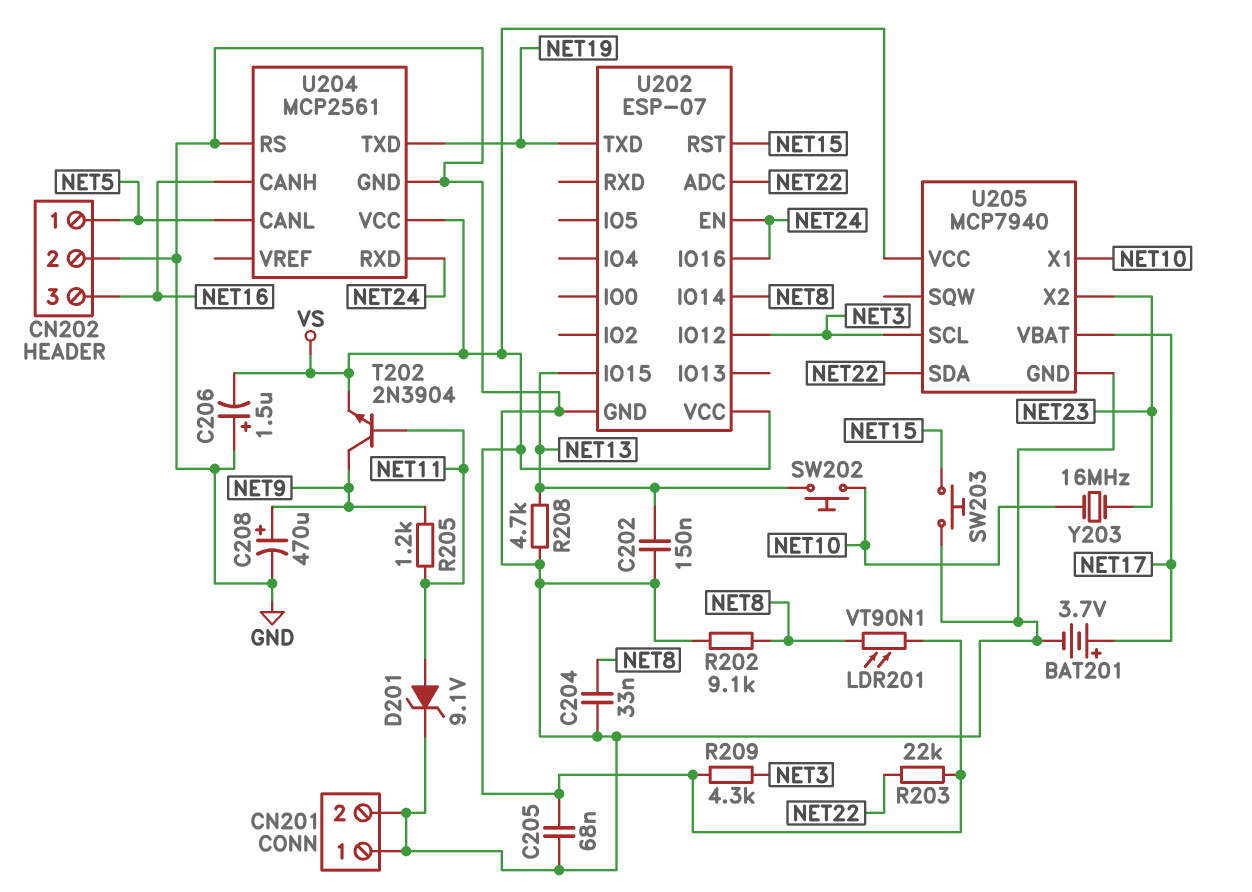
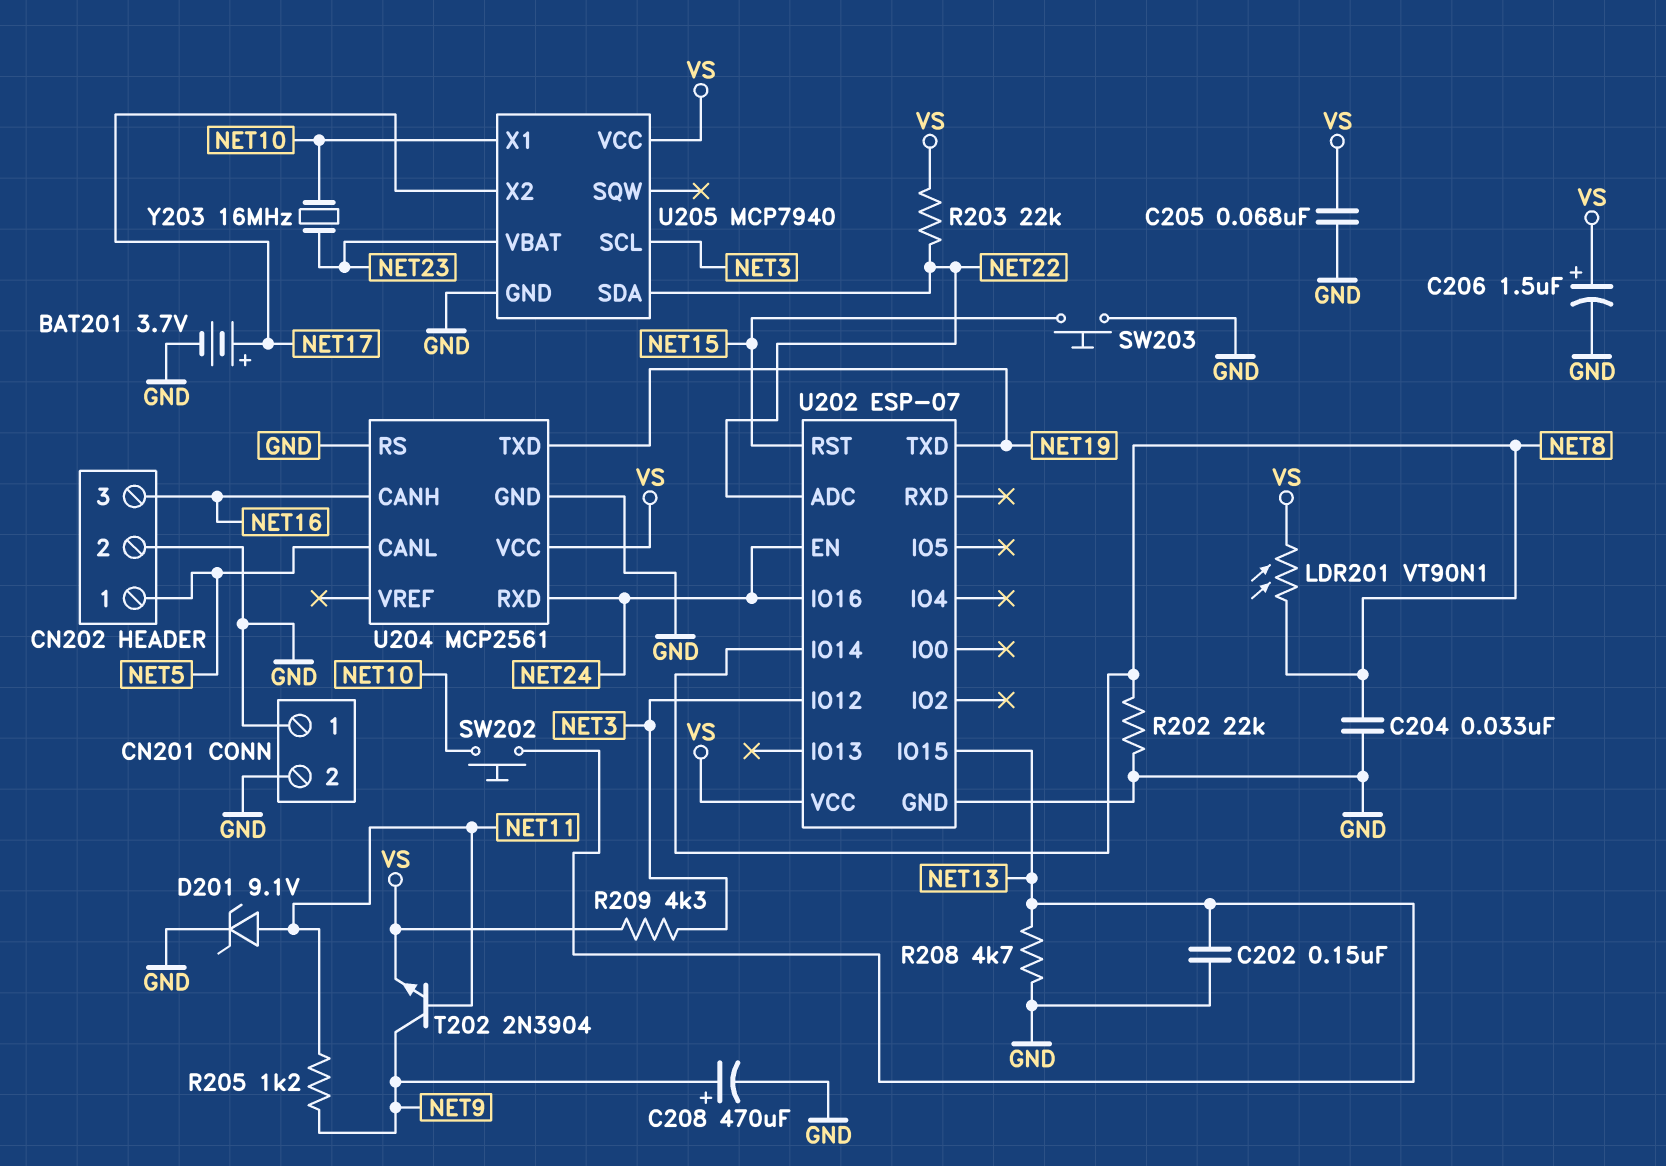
C206: 1.5uF (plus GND, minus VS) -> 1.5uF (plus VS, minus GND)
R202: 9.1k (GND, NET8) -> 22k (GND, NET8)
U205 pin VBAT: NET17 -> NET23
U205 pin X2: NET23 -> NET17

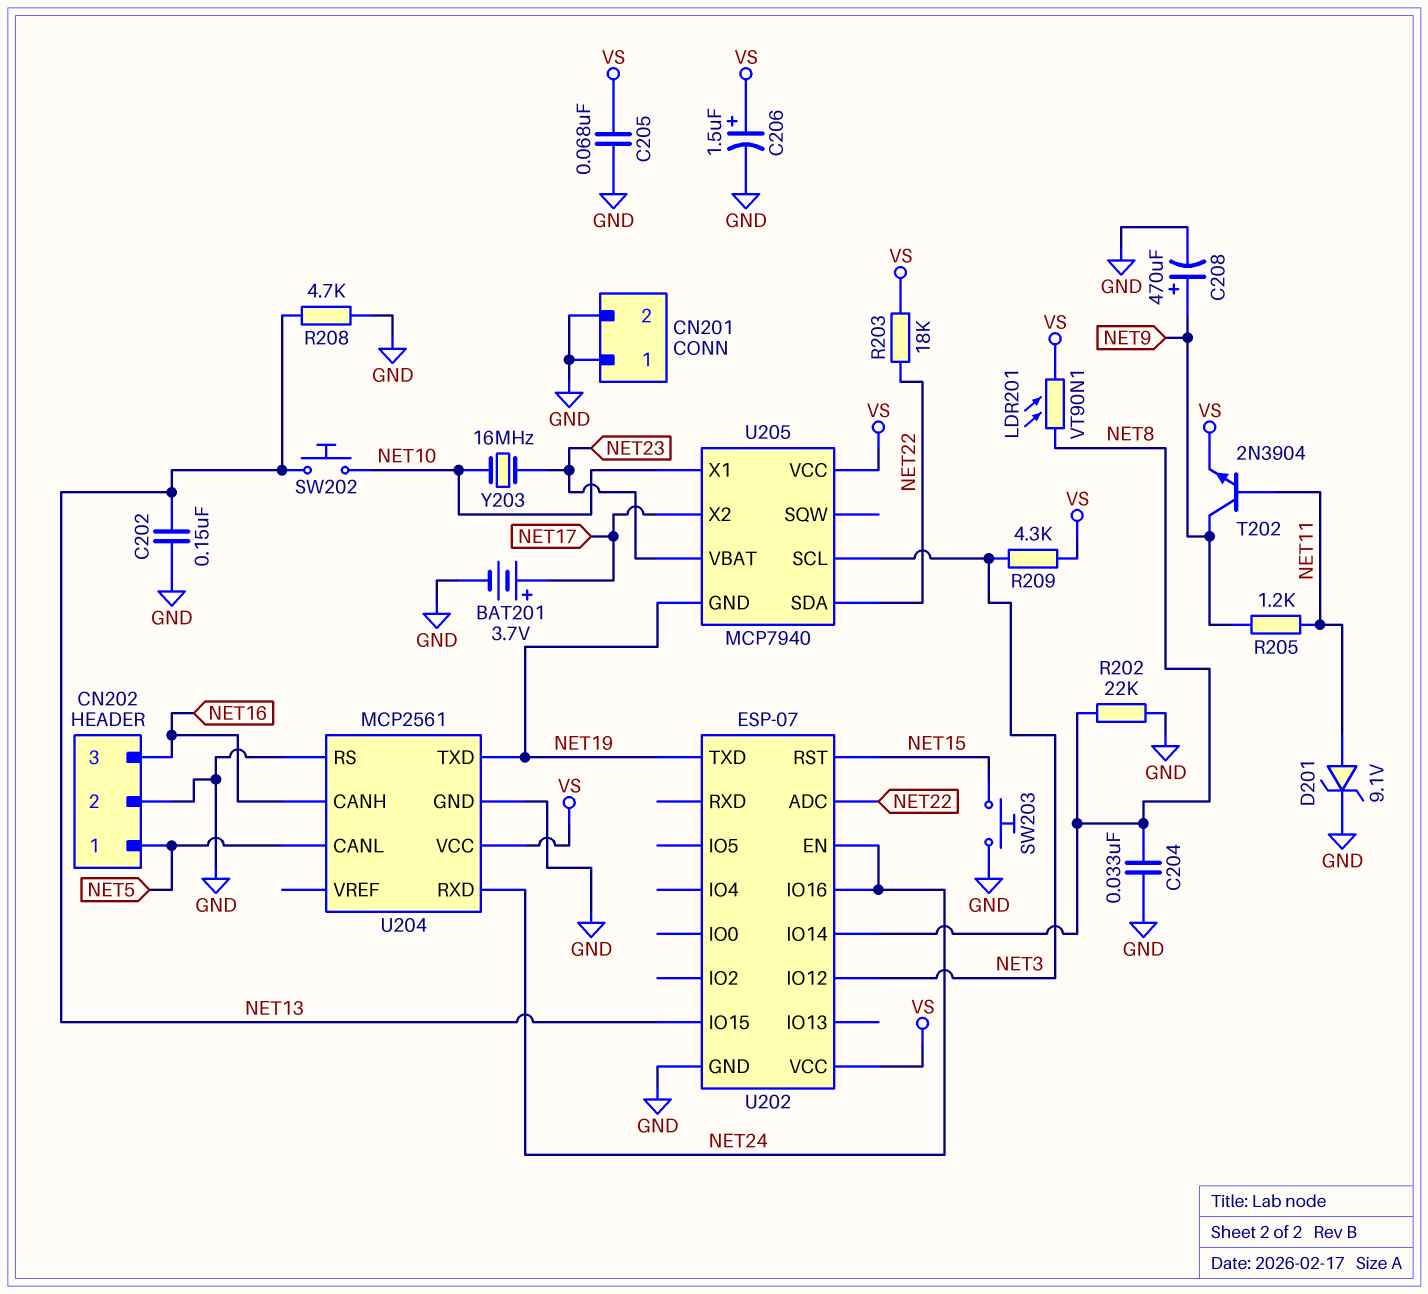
R203: 22k (NET22, VS) -> 18k (NET22, VS)
U205 pin GND: GND -> NET19

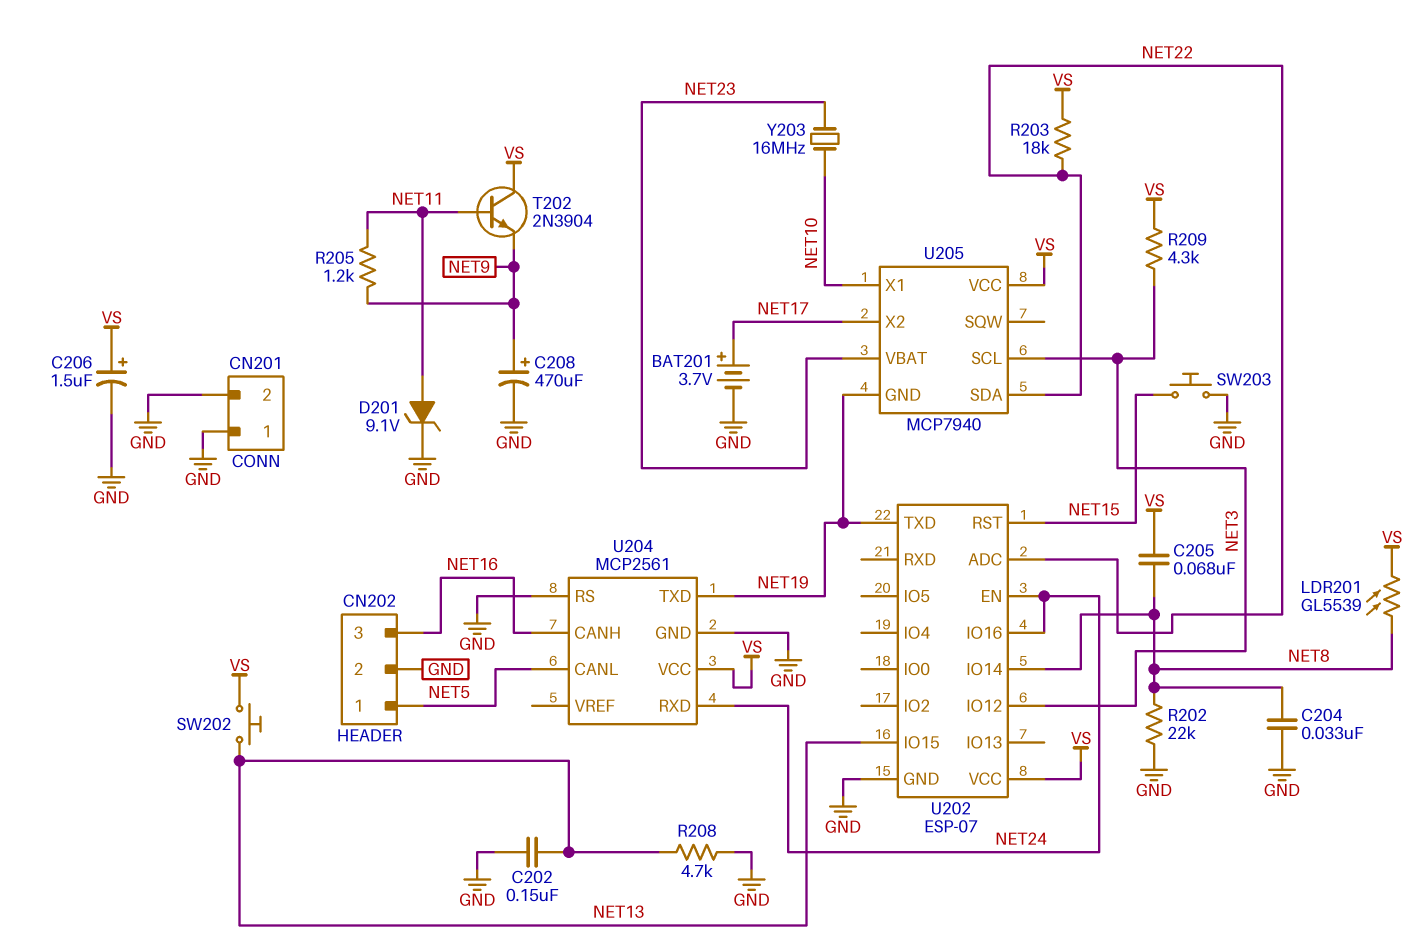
C205: 68nF (GND, VS) -> 68nF (NET8, VS)
LDR201: VT90N1 (NET8, VS) -> GL5539 (NET8, VS)
SW202: button (NET10, NET13) -> button (NET13, VS)
T202: NPN 2N3904 (B NET11, C NET9, E VS) -> NPN 2N3904 (B NET11, C VS, E NET9)

